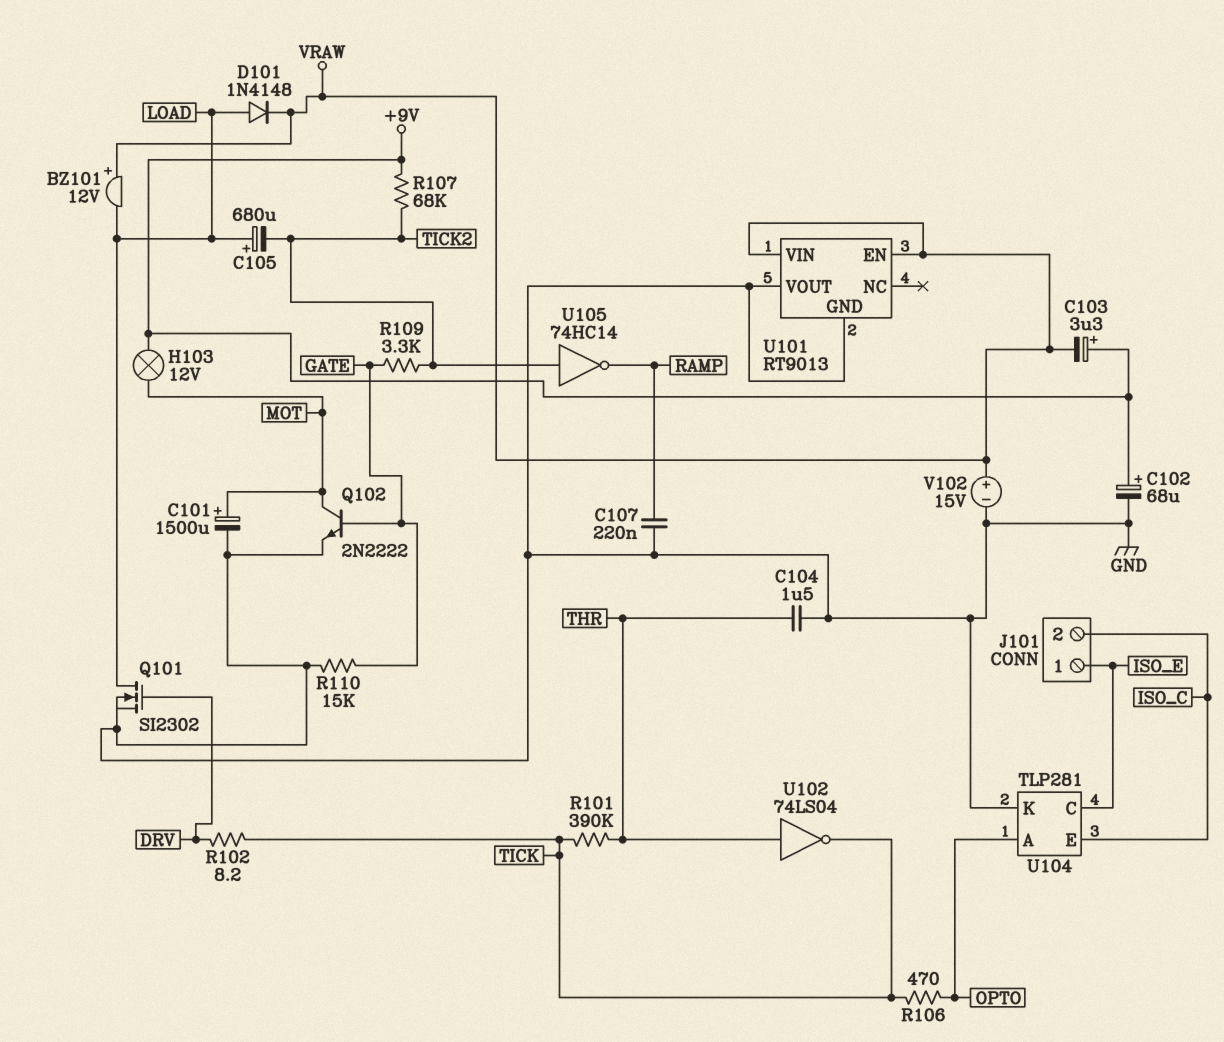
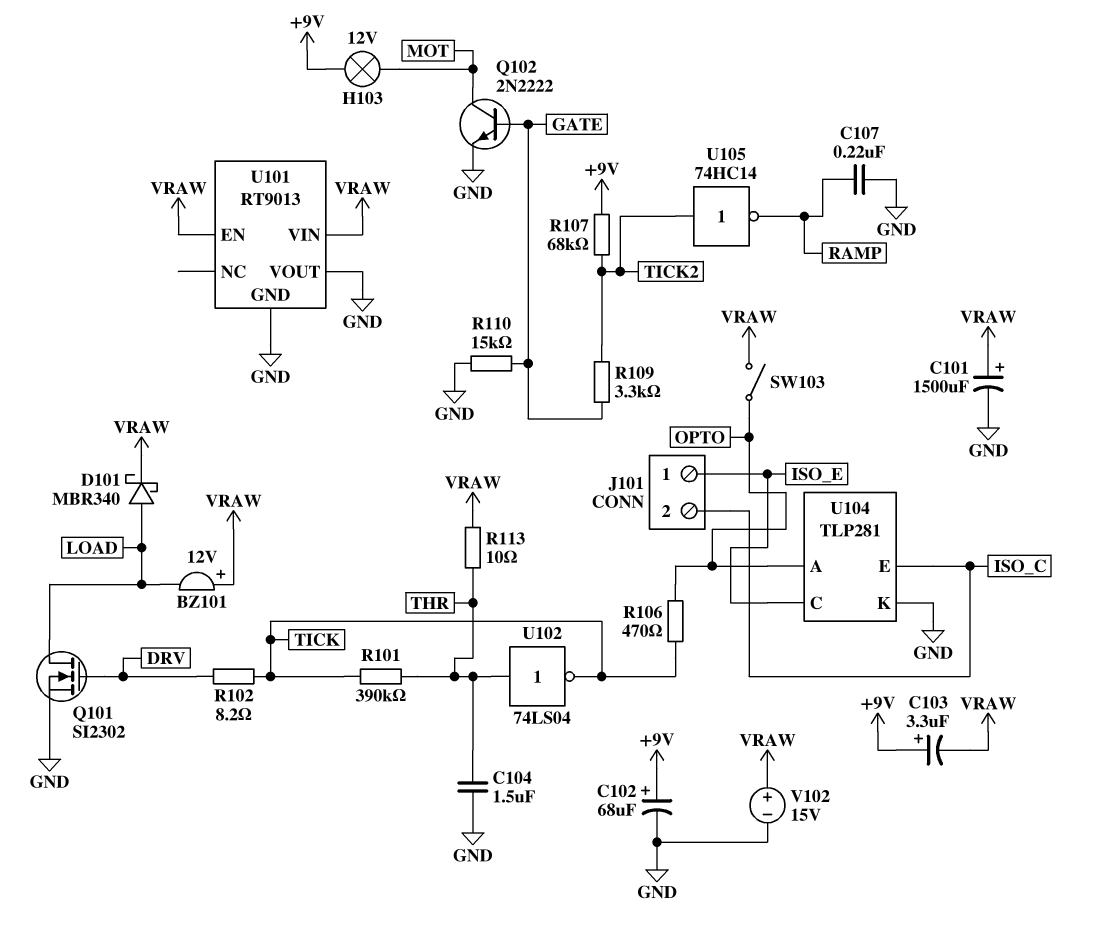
C101: 1500uF (plus MOT, minus GND) -> 1500uF (plus VRAW, minus GND)
C105: 680uF (plus LOAD, minus TICK2) -> none
D101: diode 1N4148 (A LOAD, K VRAW) -> schottky MBR340 (A LOAD, K VRAW)
R113: none -> 10 (THR, VRAW)
SW103: none -> switch (OPTO, VRAW)

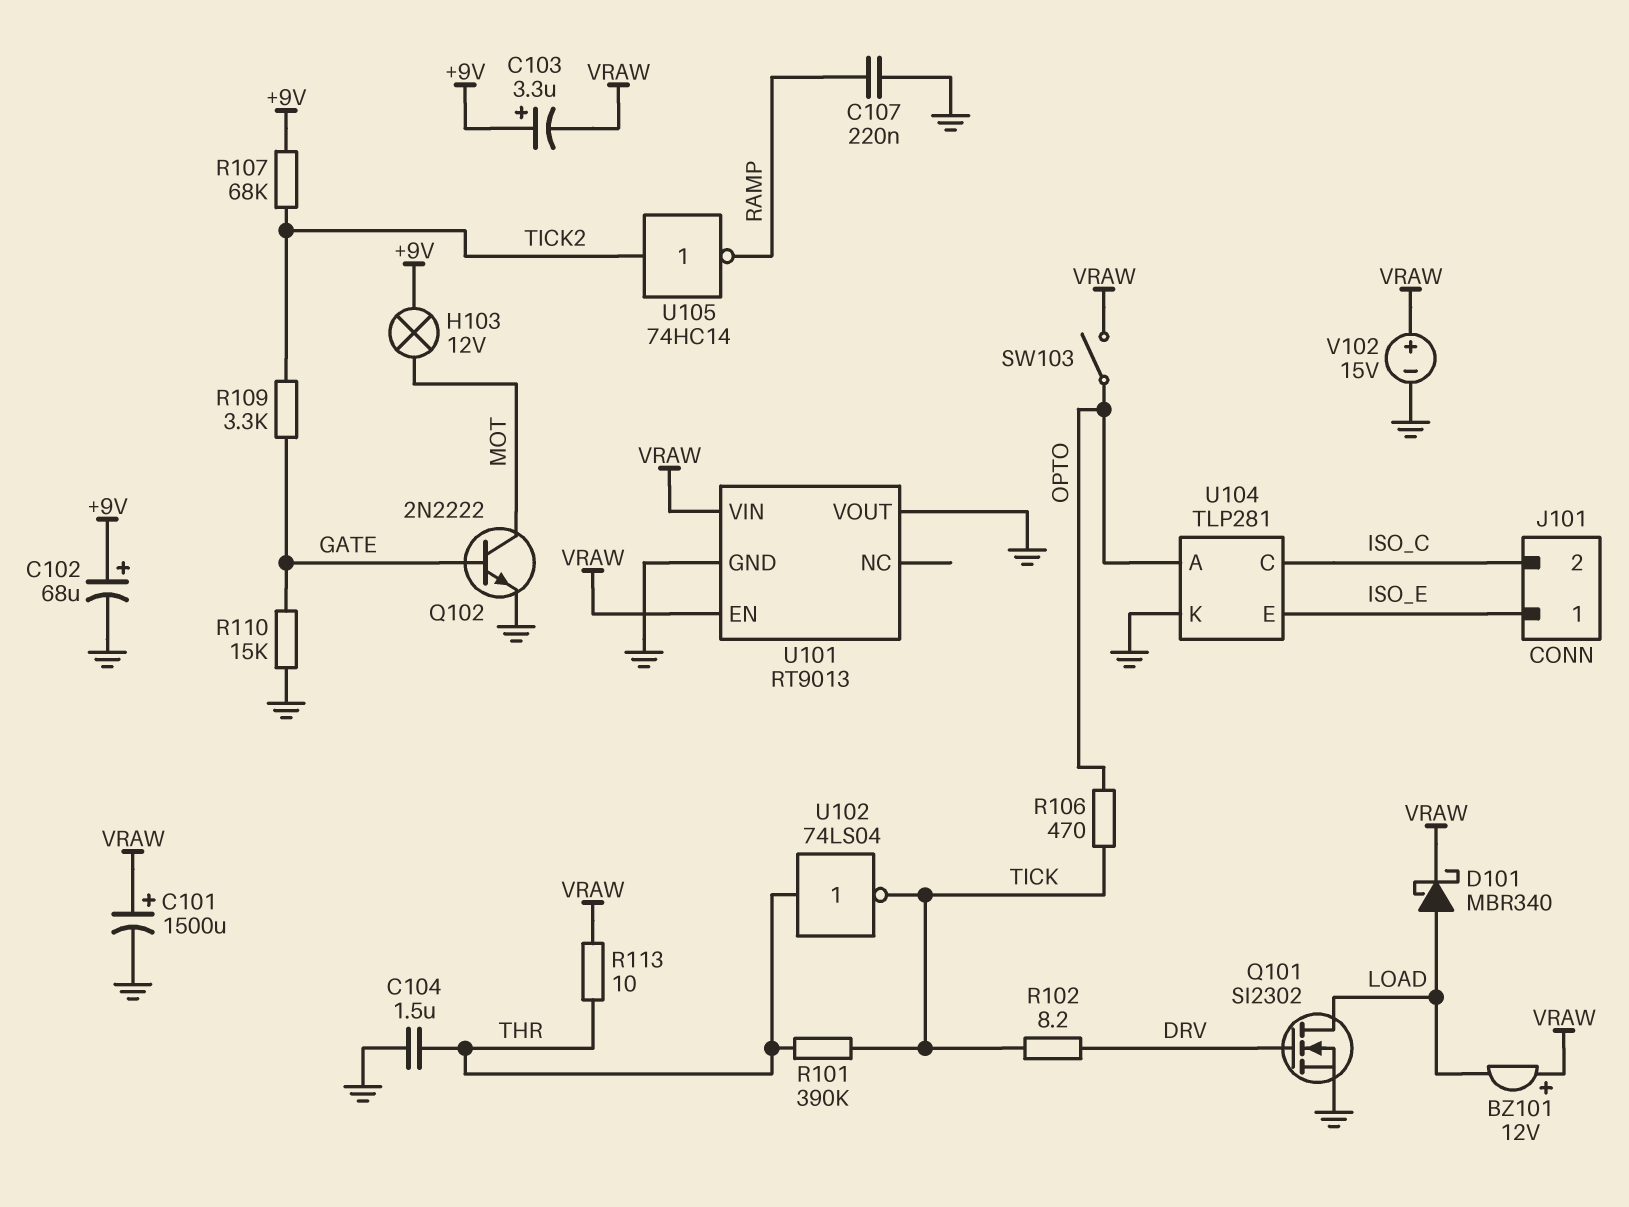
U104 pin C: ISO_E -> ISO_C
U104 pin E: ISO_C -> ISO_E

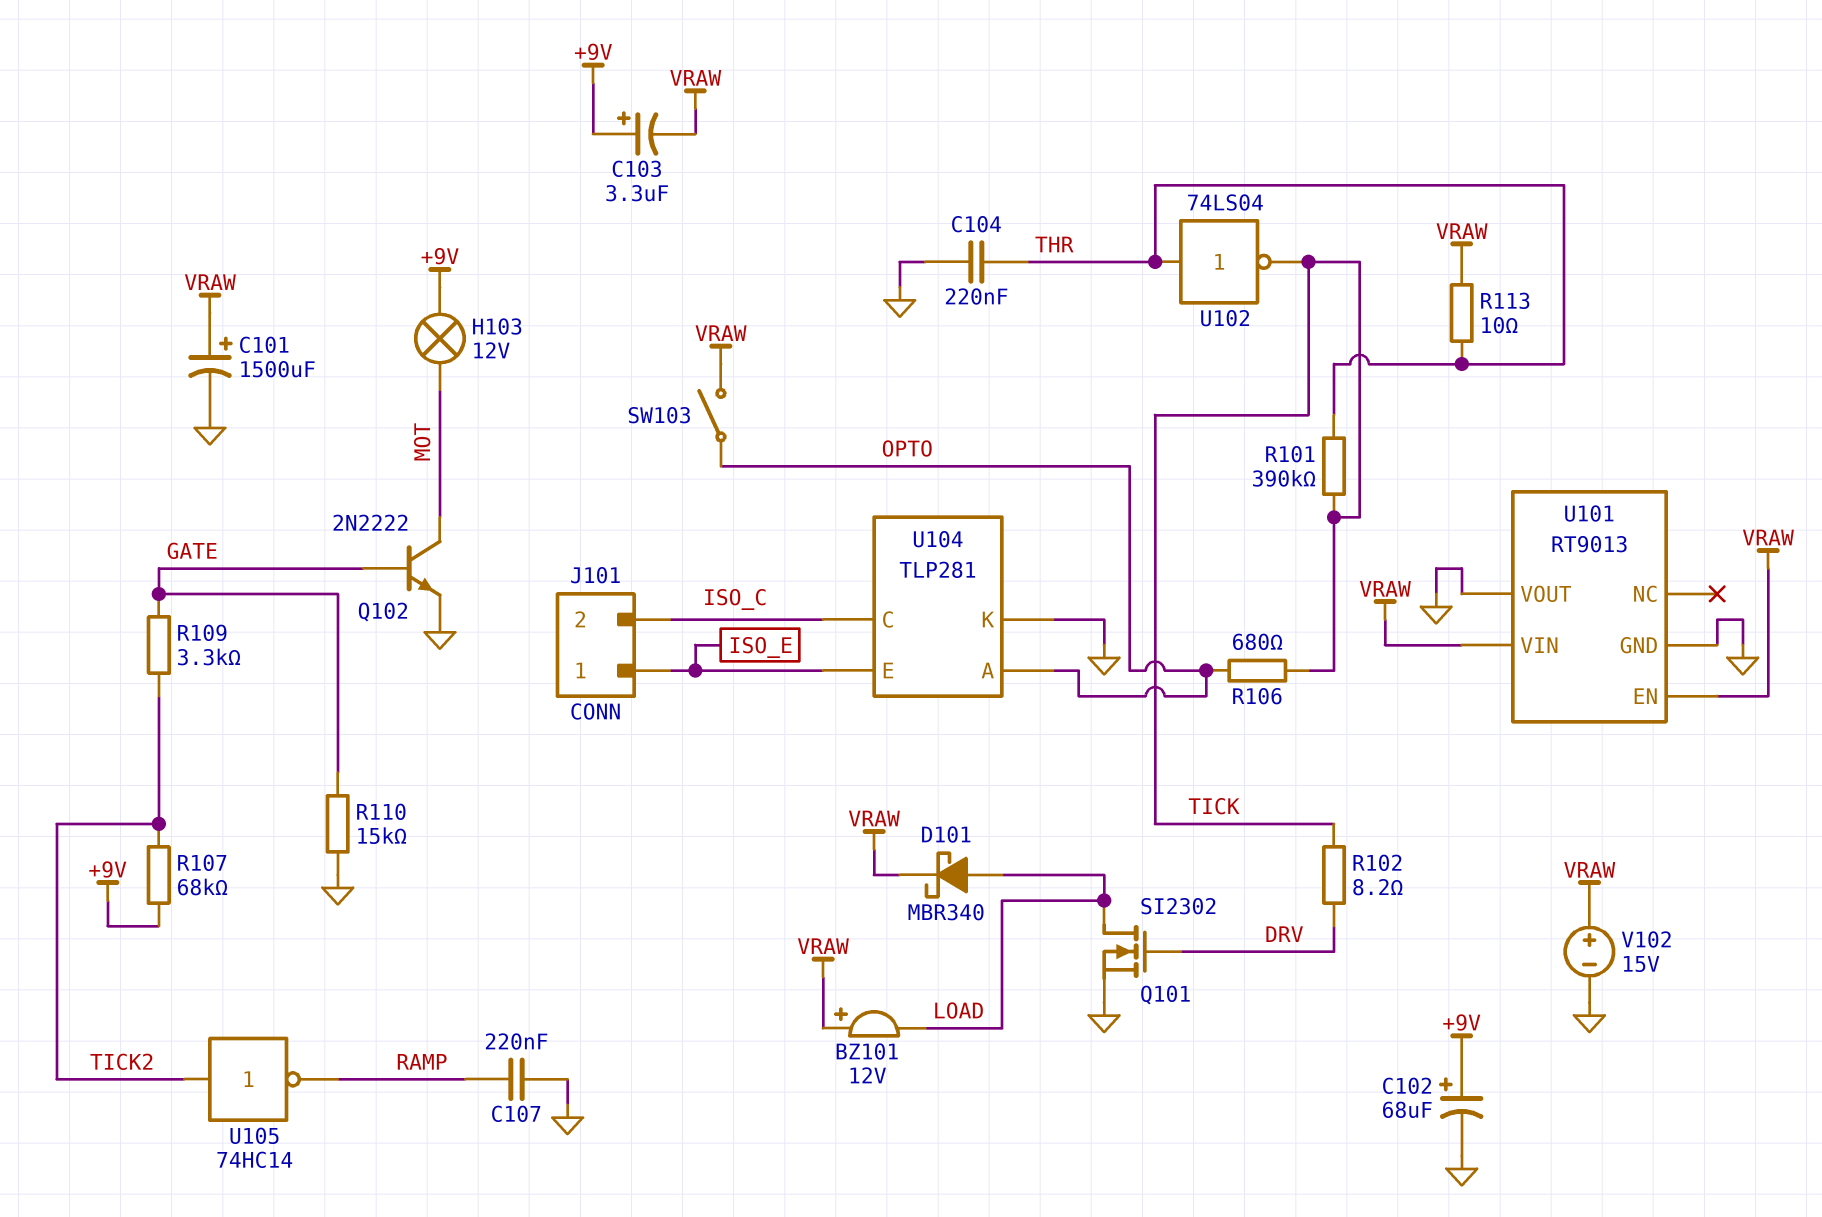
C104: 1.5uF (GND, THR) -> 220nF (GND, THR)
R106: 470 (OPTO, TICK) -> 680 (OPTO, TICK)

